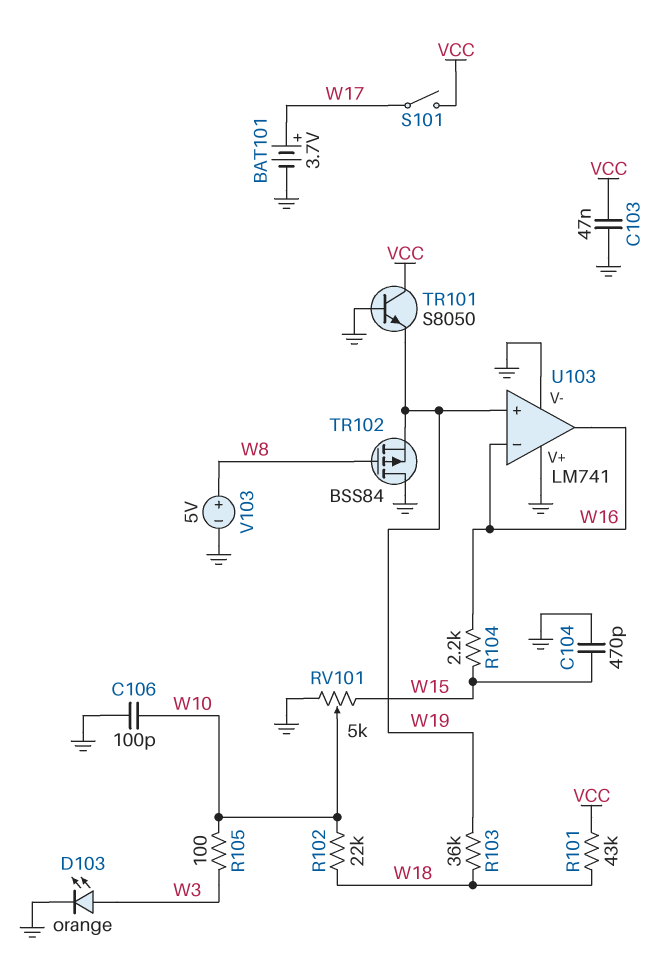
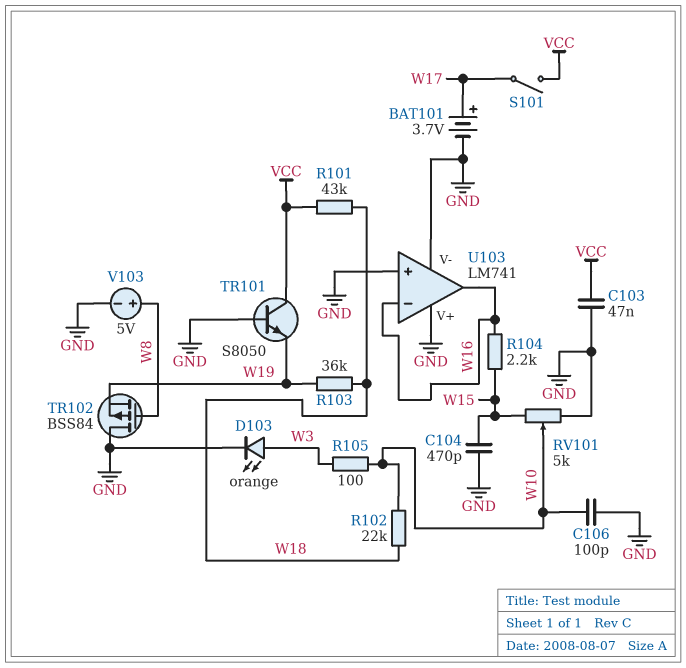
U103 pin in+: W19 -> GND

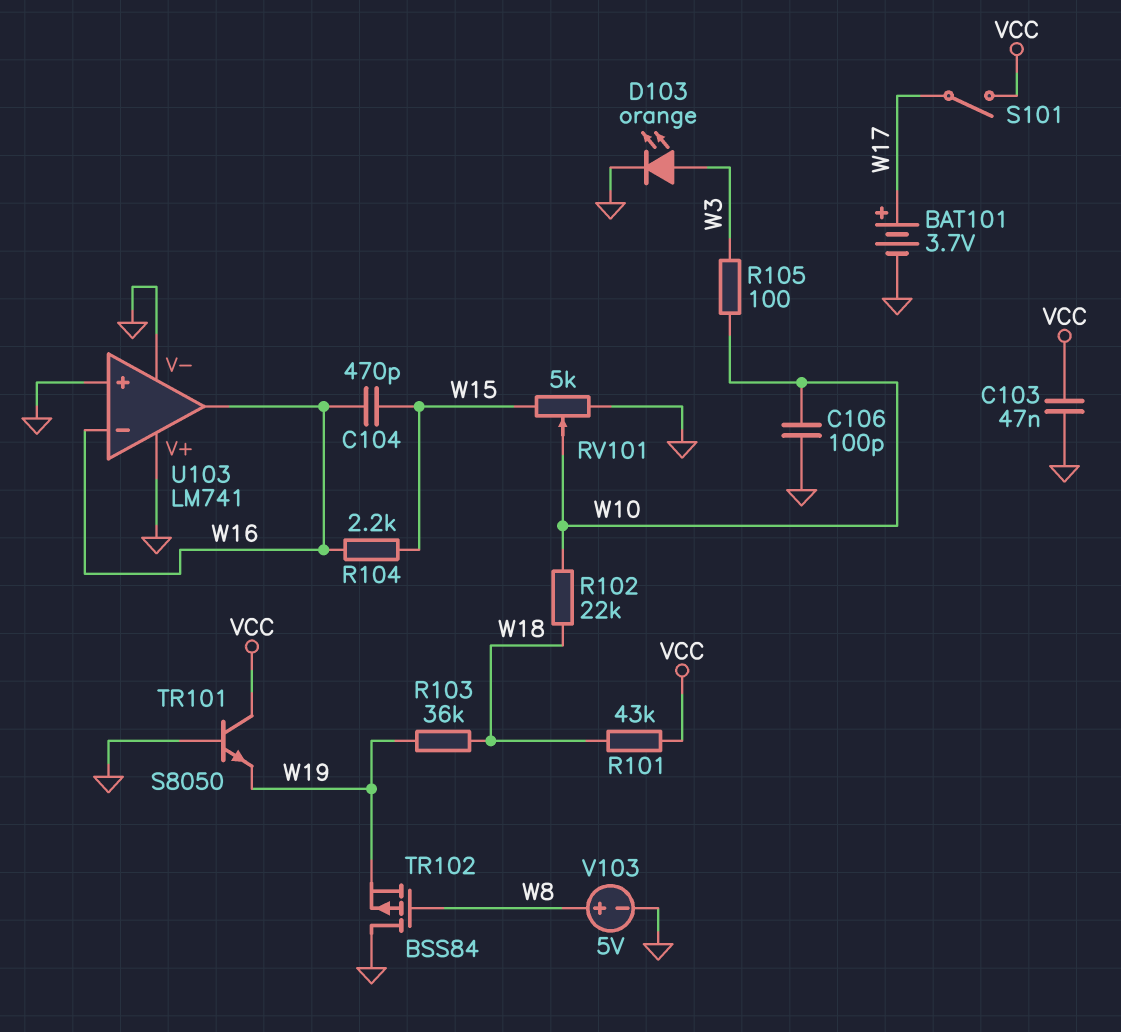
C104: 470pF (GND, W15) -> 470pF (W15, W16)

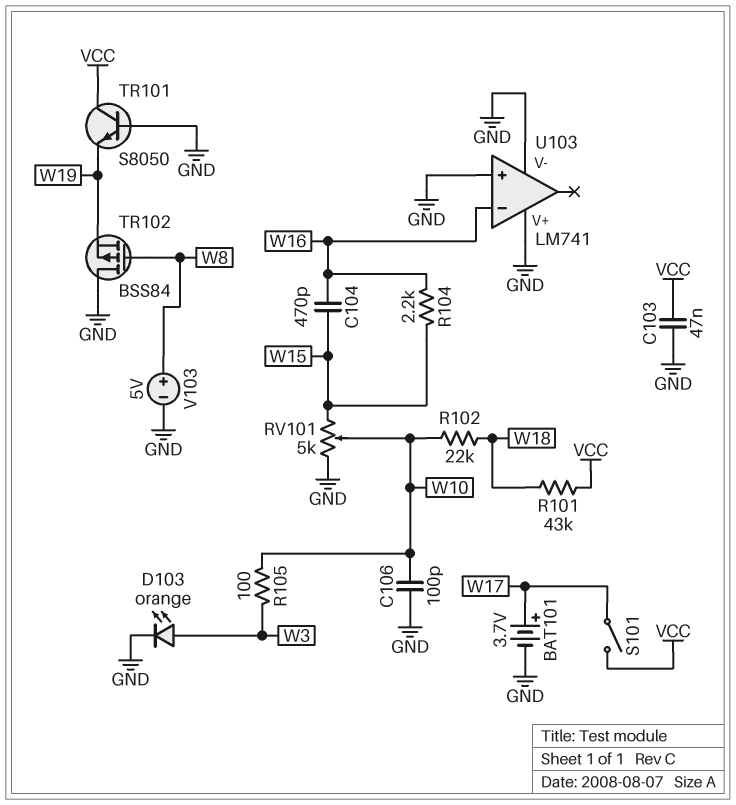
R103: 36k (W18, W19) -> none
U103 pin out: W16 -> none

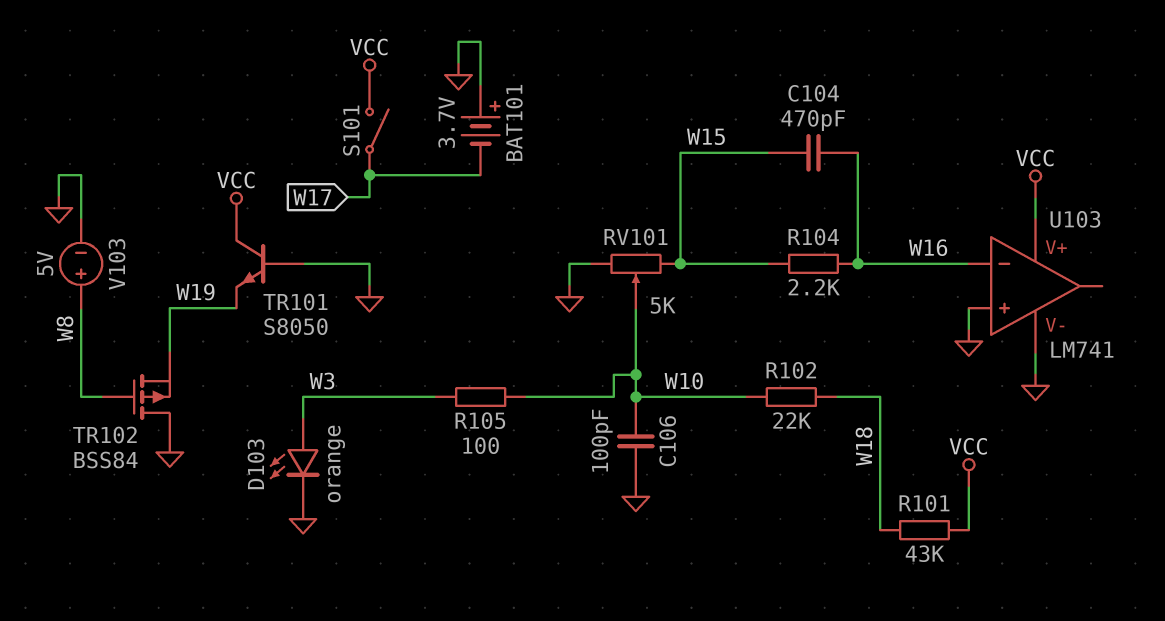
BAT101: 3.7V (plus W17, minus GND) -> 3.7V (plus GND, minus W17)
C103: 47nF (GND, VCC) -> none
U103 pin V+: GND -> VCC

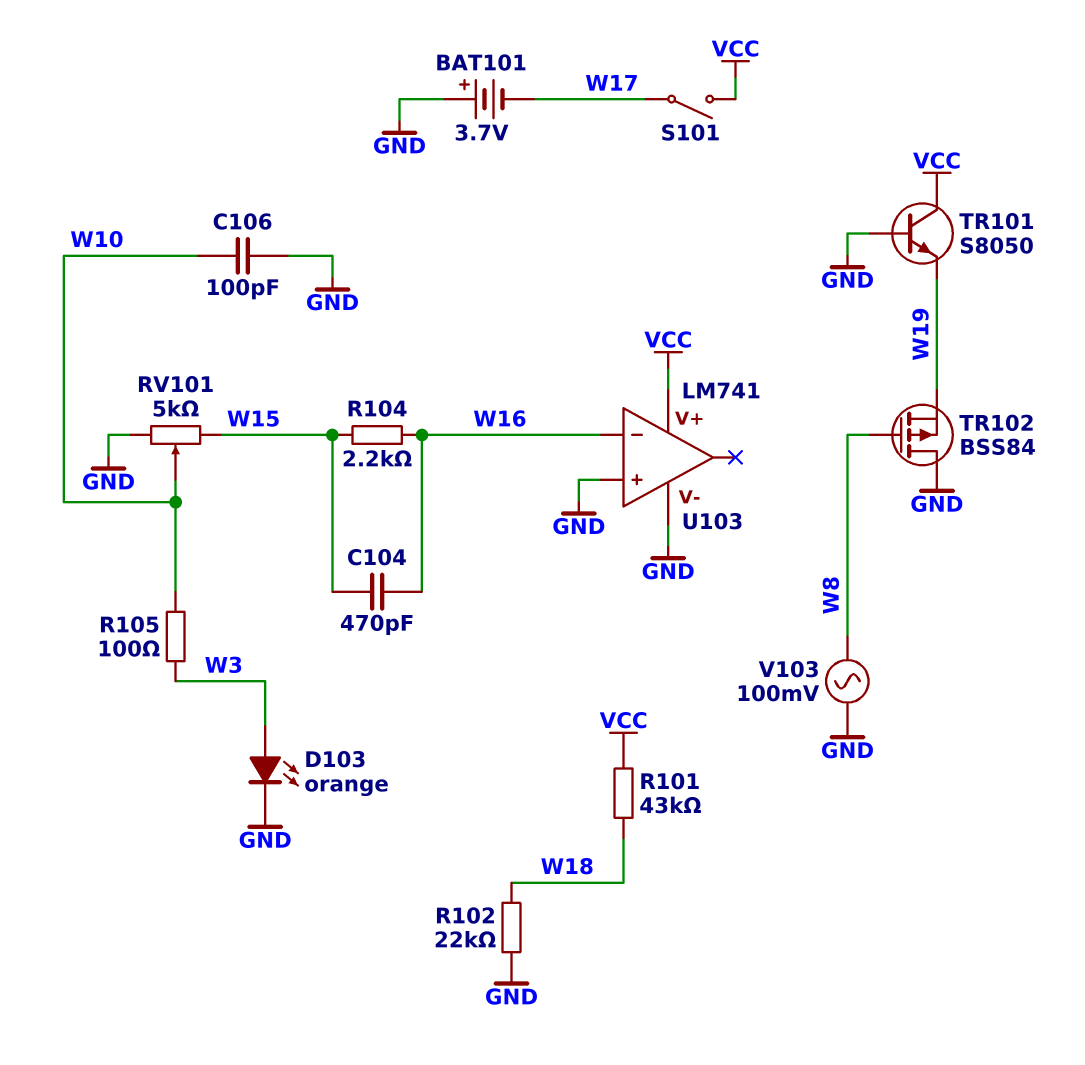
R102: 22k (W10, W18) -> 22k (GND, W18)
V103: 5V (plus W8, minus GND) -> AC 100mV (GND, W8)

